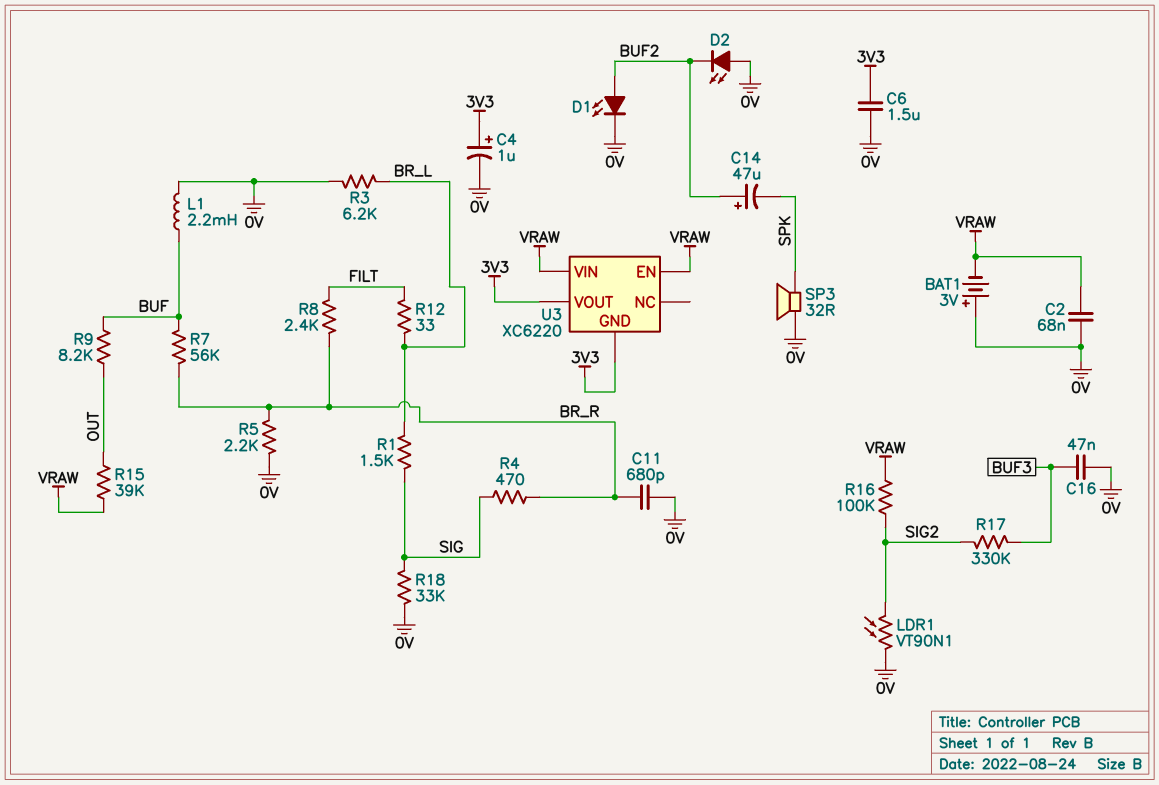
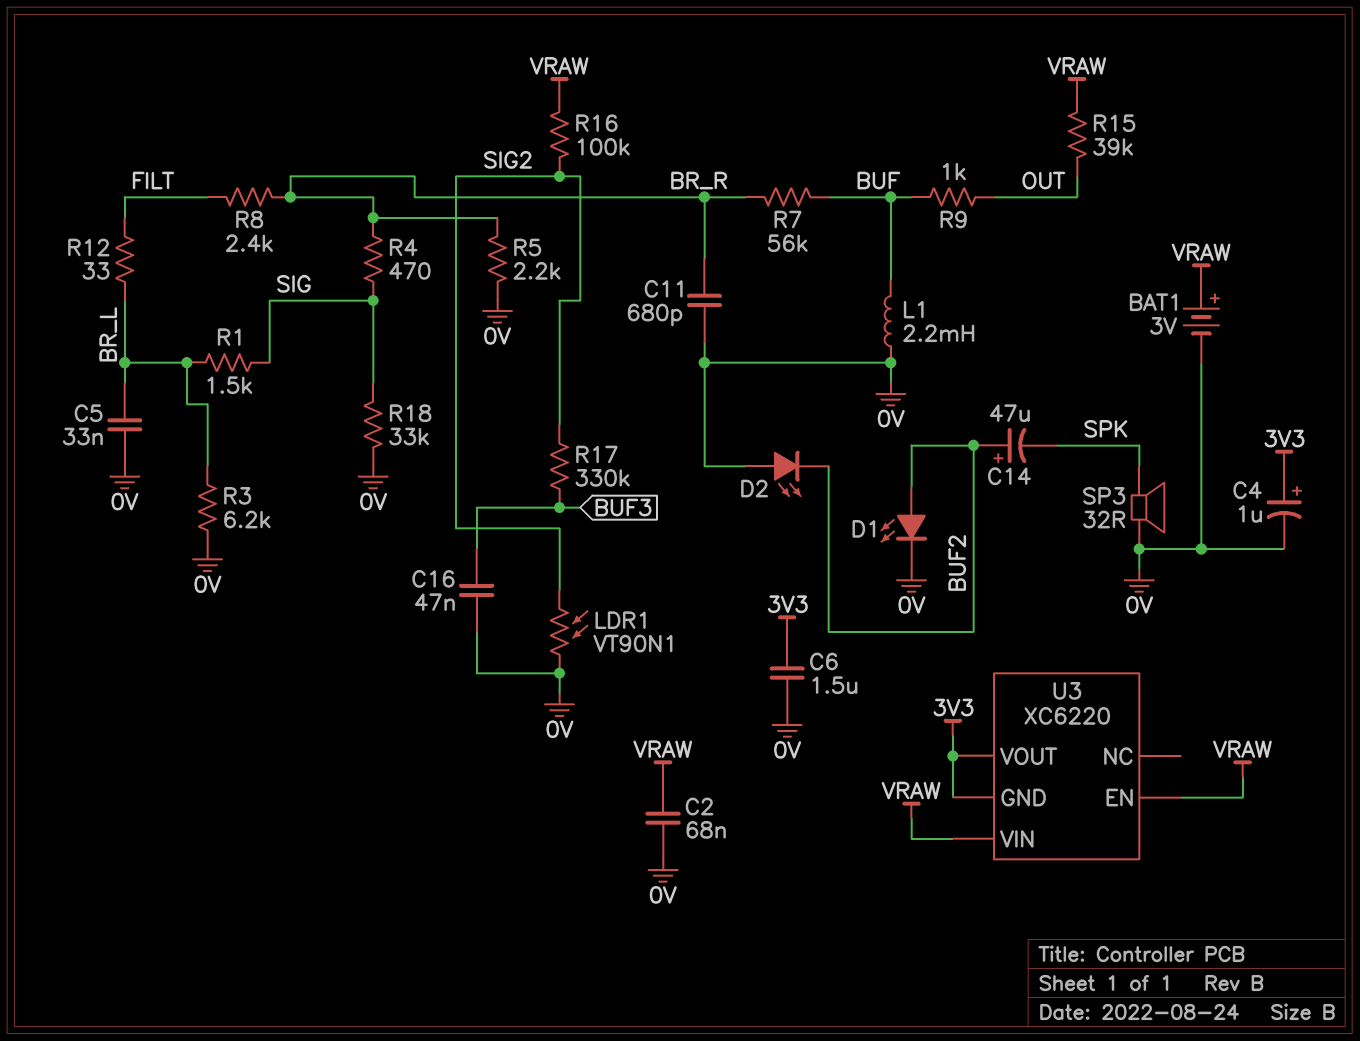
BAT1: 3V (plus 0V, minus VRAW) -> 3V (plus VRAW, minus 0V)
C5: none -> 33nF (0V, BR_L)
R9: 8.2k (BUF, OUT) -> 1k (BUF, OUT)

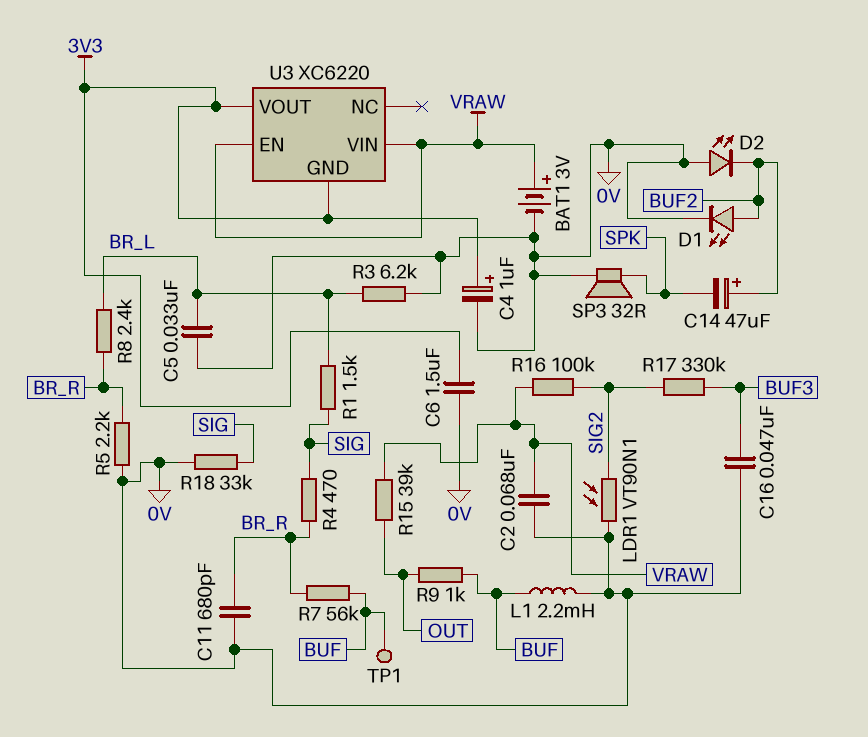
R8: 2.4k (BR_R, FILT) -> 2.4k (BR_L, BR_R)
R12: 33 (BR_L, FILT) -> none
TP1: none -> test point (BUF)

